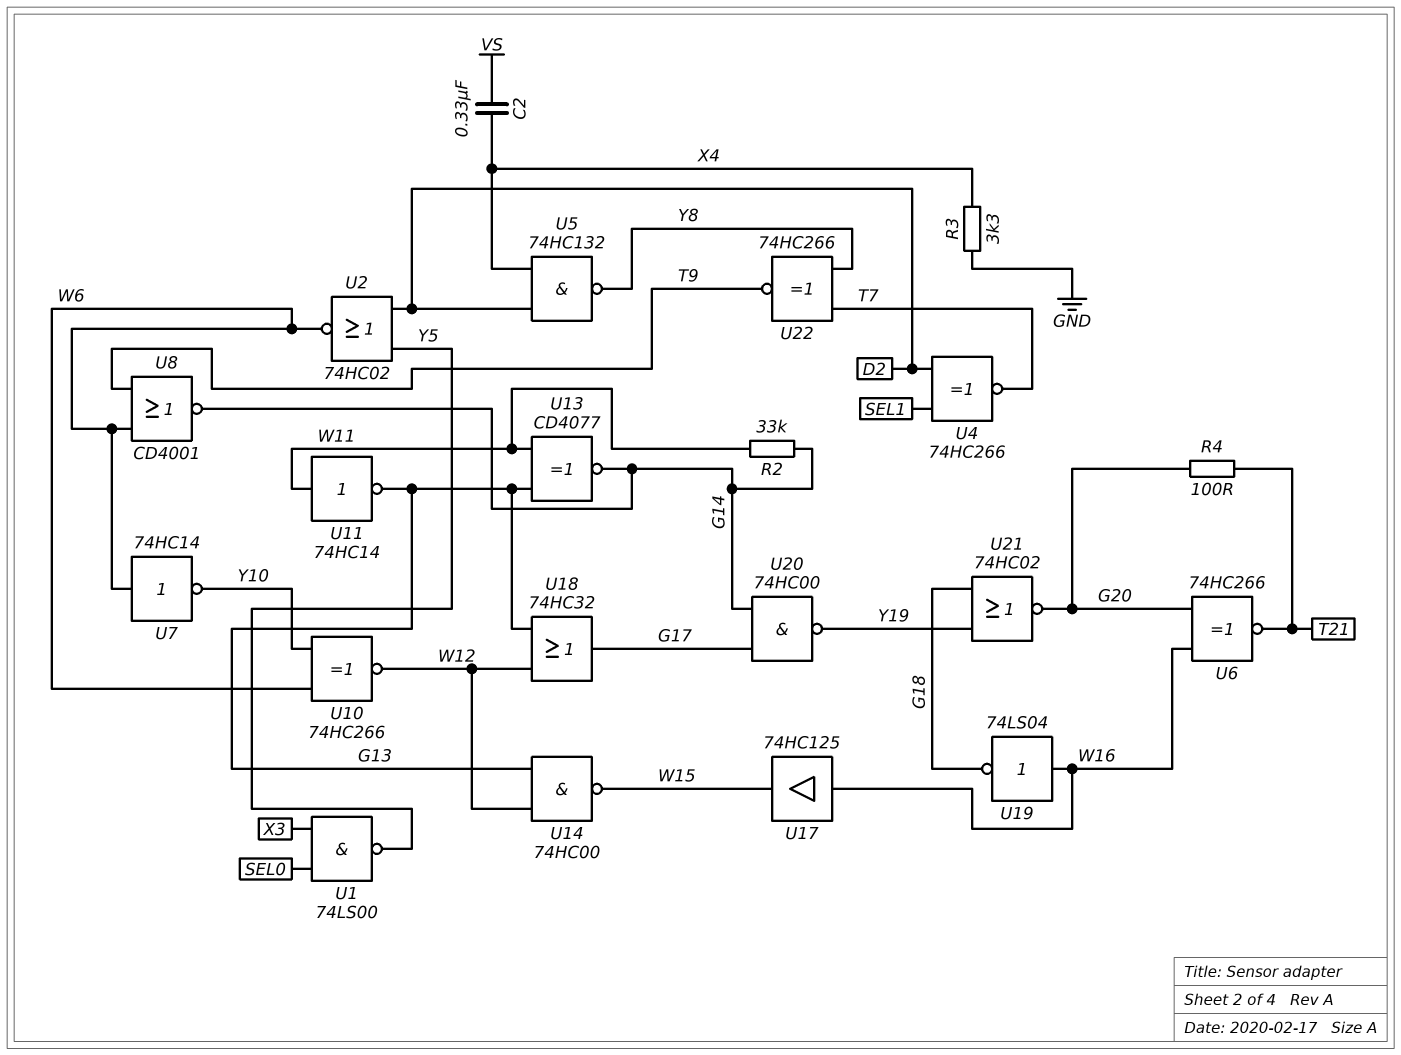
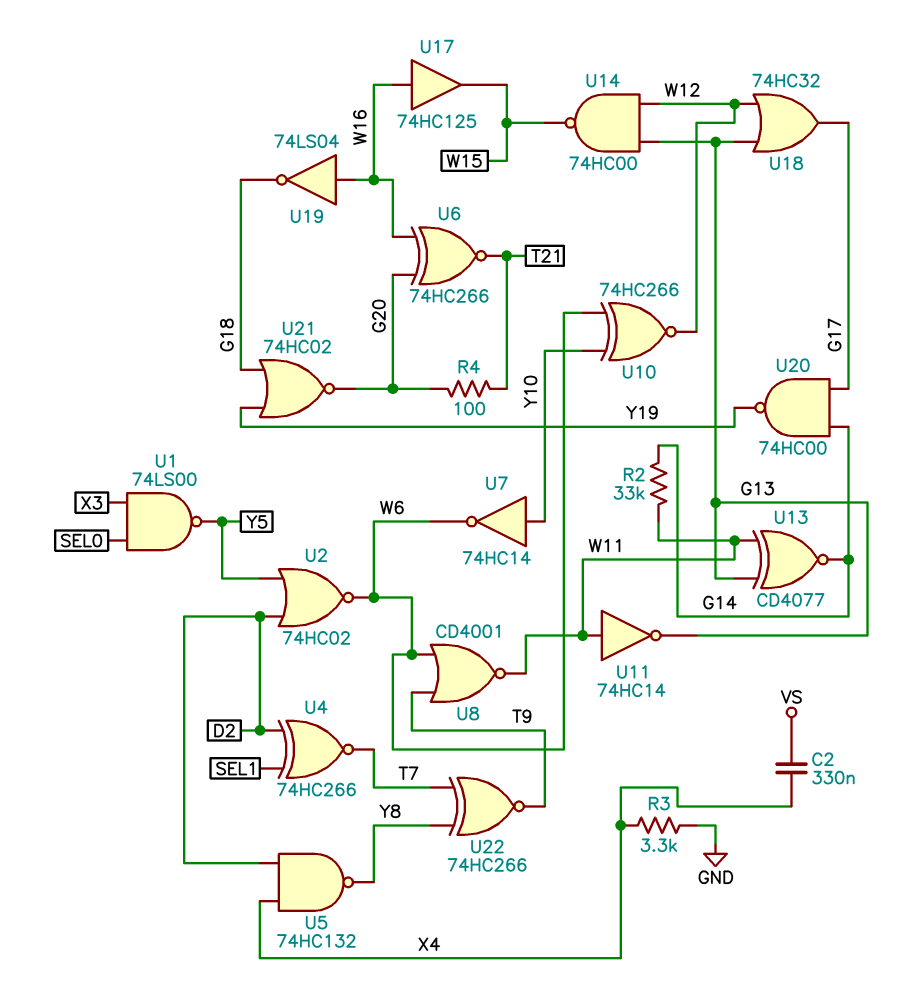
U7: NOT 74HC14 (in W6, out Y10) -> NOT 74HC14 (in Y10, out W6)
U8: NOR CD4001 (in T9, in W6, out G14) -> NOR CD4001 (in T9, in W6, out W11)

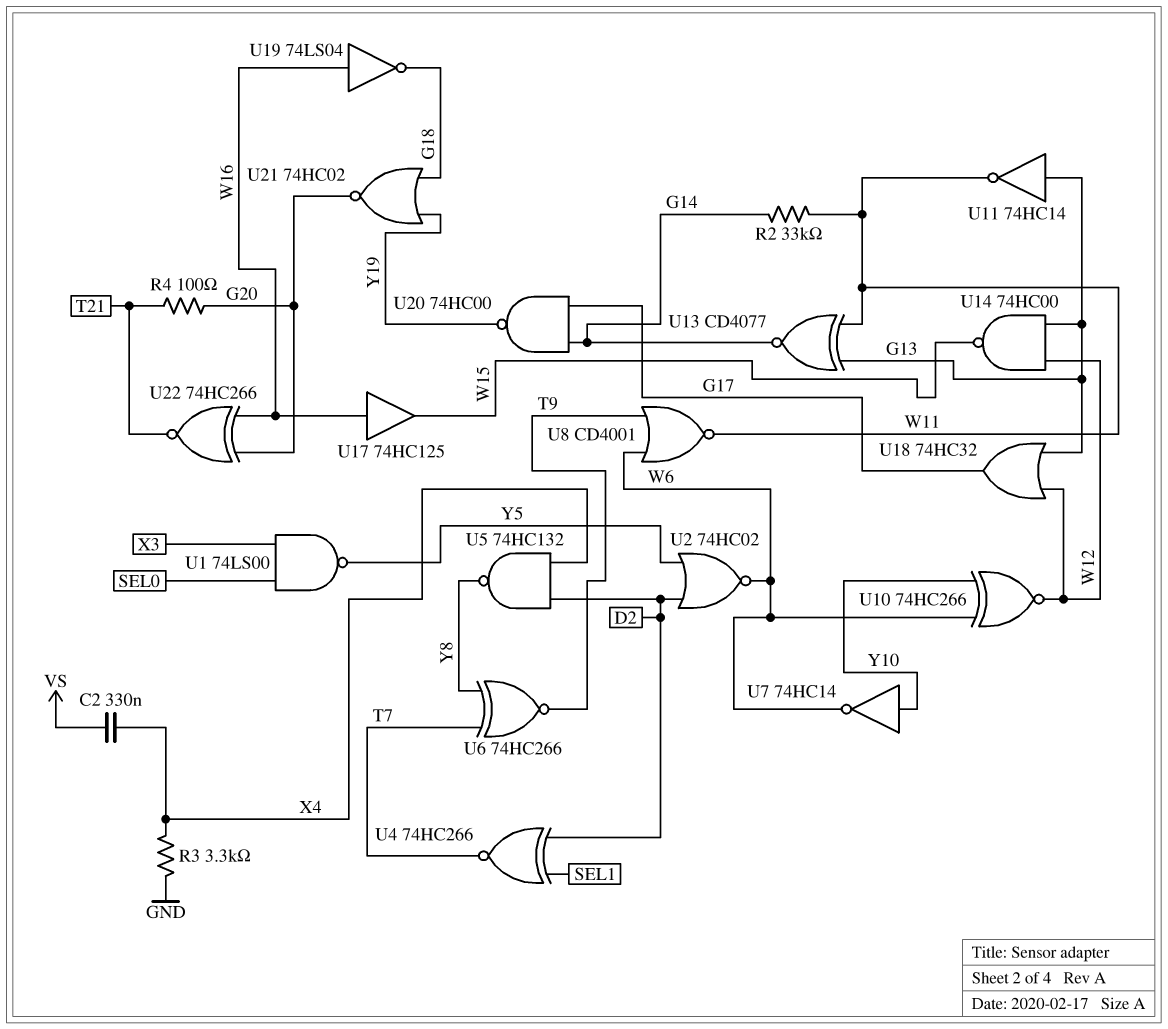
U6: XNOR 74HC266 (in G20, in W16, out T21) -> XNOR 74HC266 (in T7, in Y8, out T9)
U11: NOT 74HC14 (in W11, out G13) -> NOT 74HC14 (in G13, out W11)
U22: XNOR 74HC266 (in T7, in Y8, out T9) -> XNOR 74HC266 (in G20, in W16, out T21)

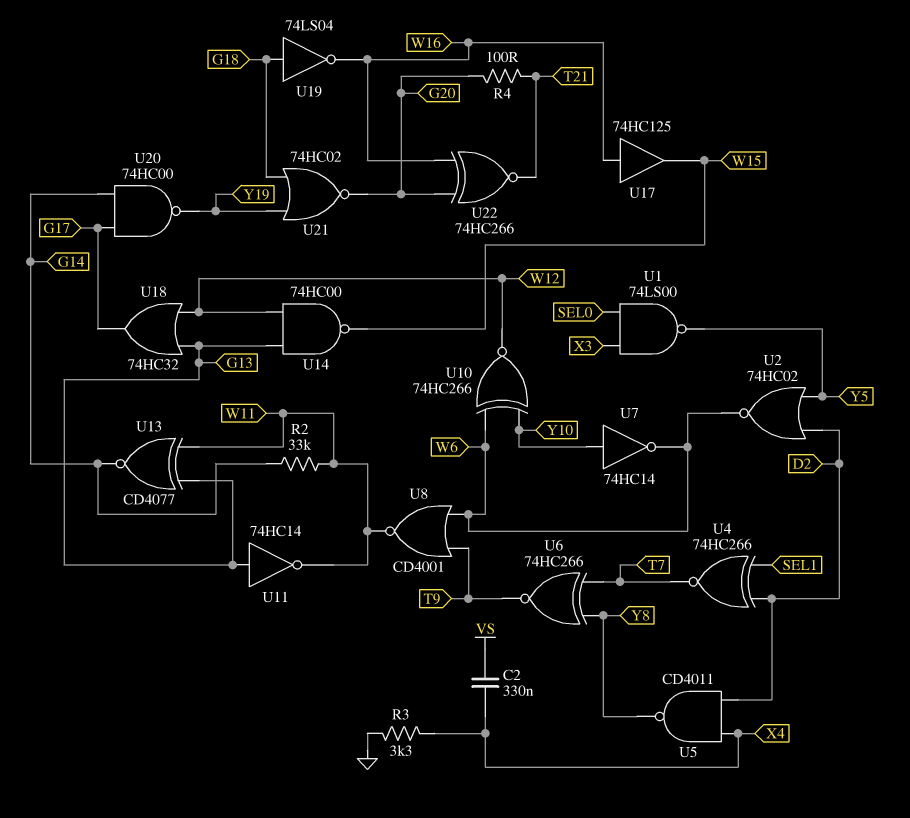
U5: NAND 74HC132 (in D2, in X4, out Y8) -> NAND CD4011 (in D2, in X4, out Y8)
U19: NOT 74LS04 (in W16, out G18) -> NOT 74LS04 (in G18, out W16)

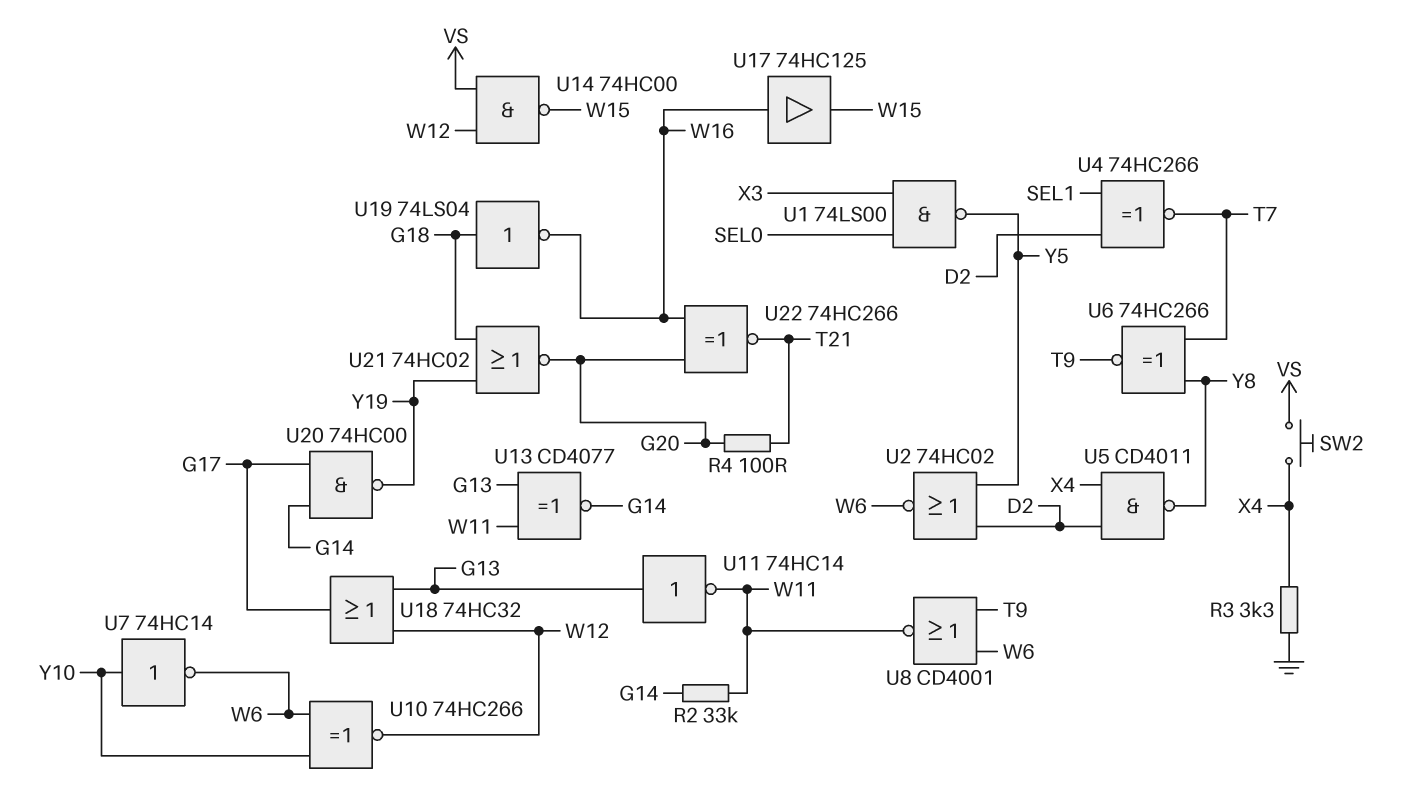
C2: 330nF (VS, X4) -> none
SW2: none -> button (VS, X4)
U14: NAND 74HC00 (in G13, in W12, out W15) -> NAND 74HC00 (in VS, in W12, out W15)

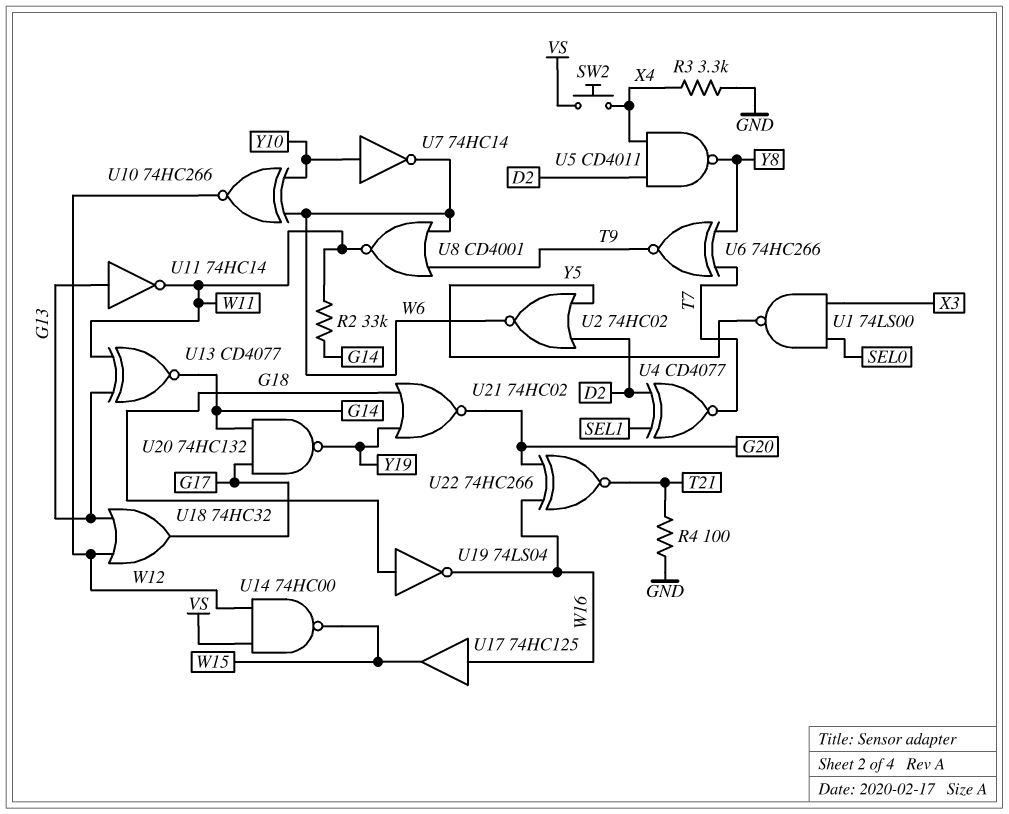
R4: 100 (G20, T21) -> 100 (GND, T21)
U4: XNOR 74HC266 (in D2, in SEL1, out T7) -> XNOR CD4077 (in D2, in SEL1, out T7)
U20: NAND 74HC00 (in G14, in G17, out Y19) -> NAND 74HC132 (in G14, in G17, out Y19)

